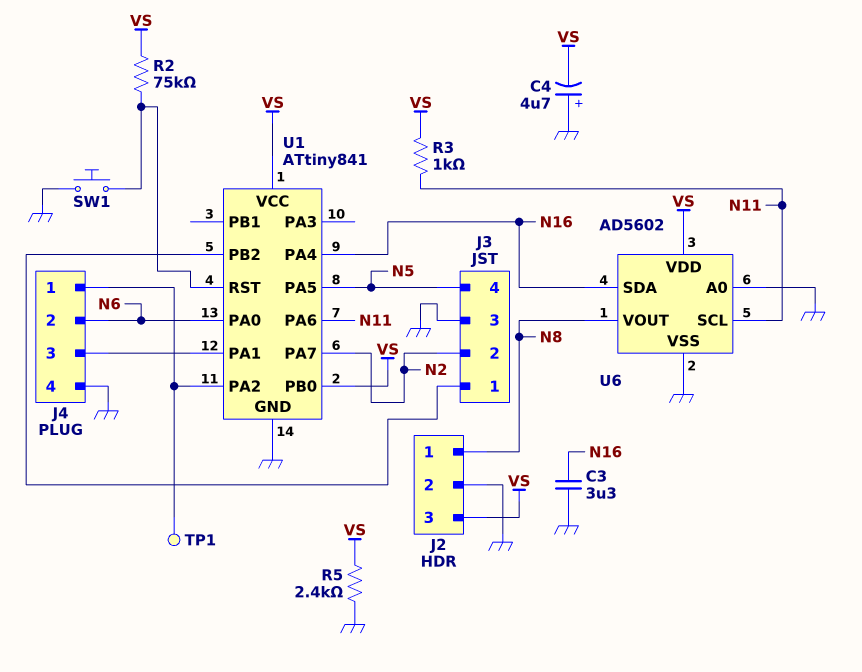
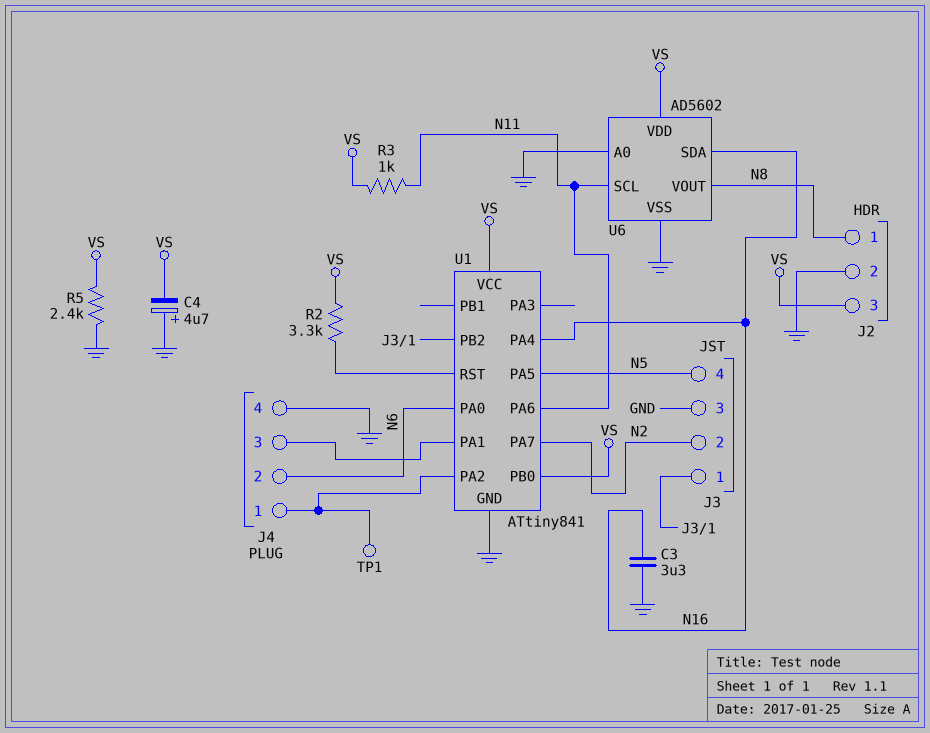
R2: 75k (U1/RST, VS) -> 3.3k (U1/RST, VS)
SW1: button (GND, U1/RST) -> none

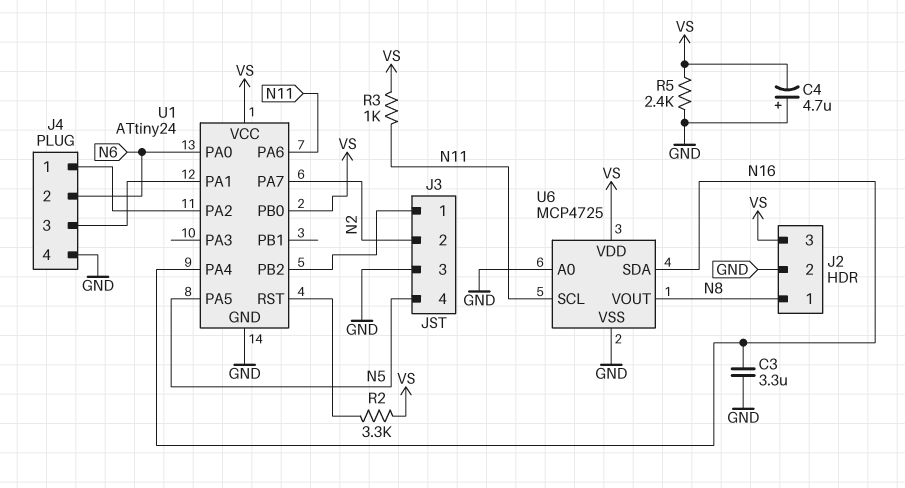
TP1: test point (J4/1) -> none
U1: ATtiny841 -> ATtiny24
U6: AD5602 -> MCP4725

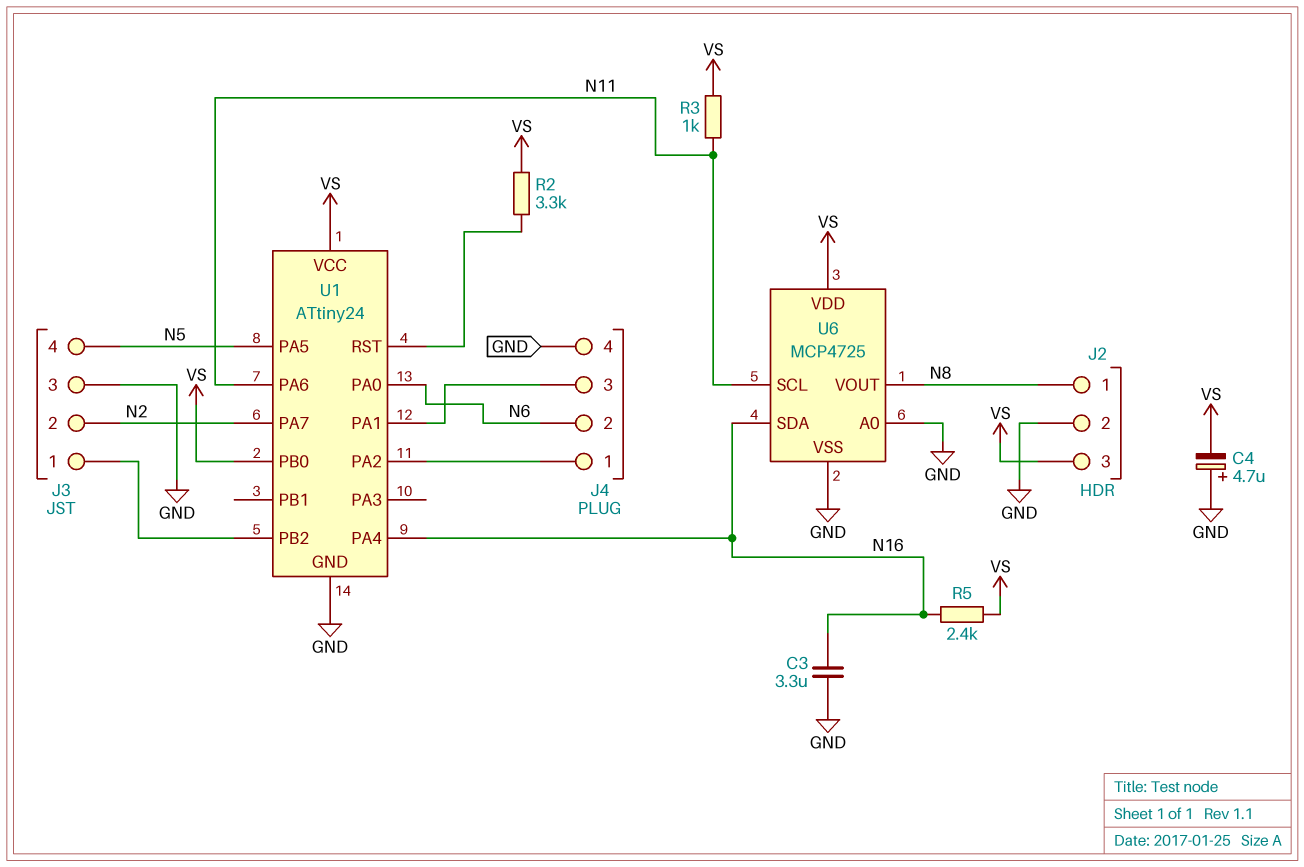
R5: 2.4k (GND, VS) -> 2.4k (N16, VS)

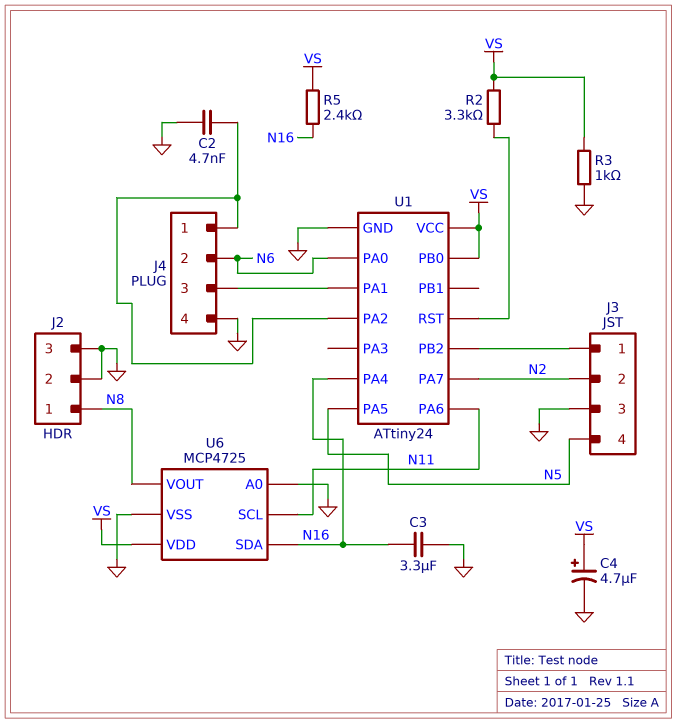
C2: none -> 4.7nF (GND, J4/1)
C4: 4.7uF (plus GND, minus VS) -> 4.7uF (plus VS, minus GND)
J2 pin 3: VS -> GND
R3: 1k (N11, VS) -> 1k (GND, VS)

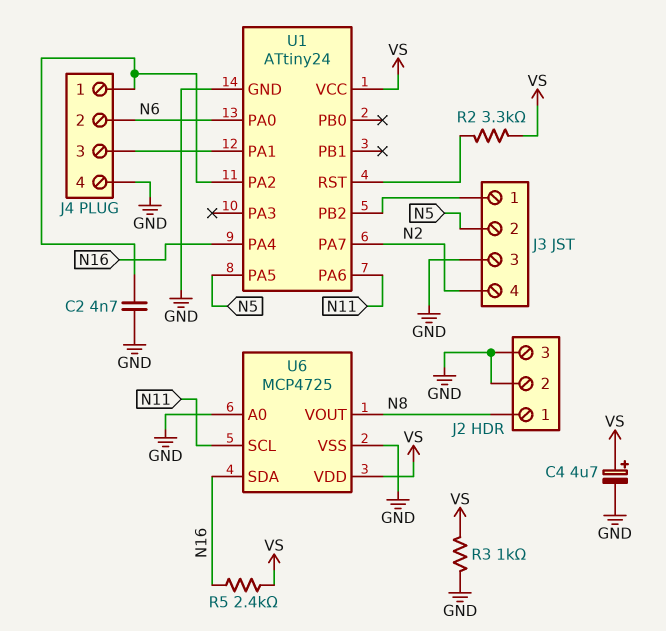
C3: 3.3uF (GND, N16) -> none
J3 pin 2: N2 -> N5
J3 pin 4: N5 -> N2
U1 pin PB0: VS -> none

